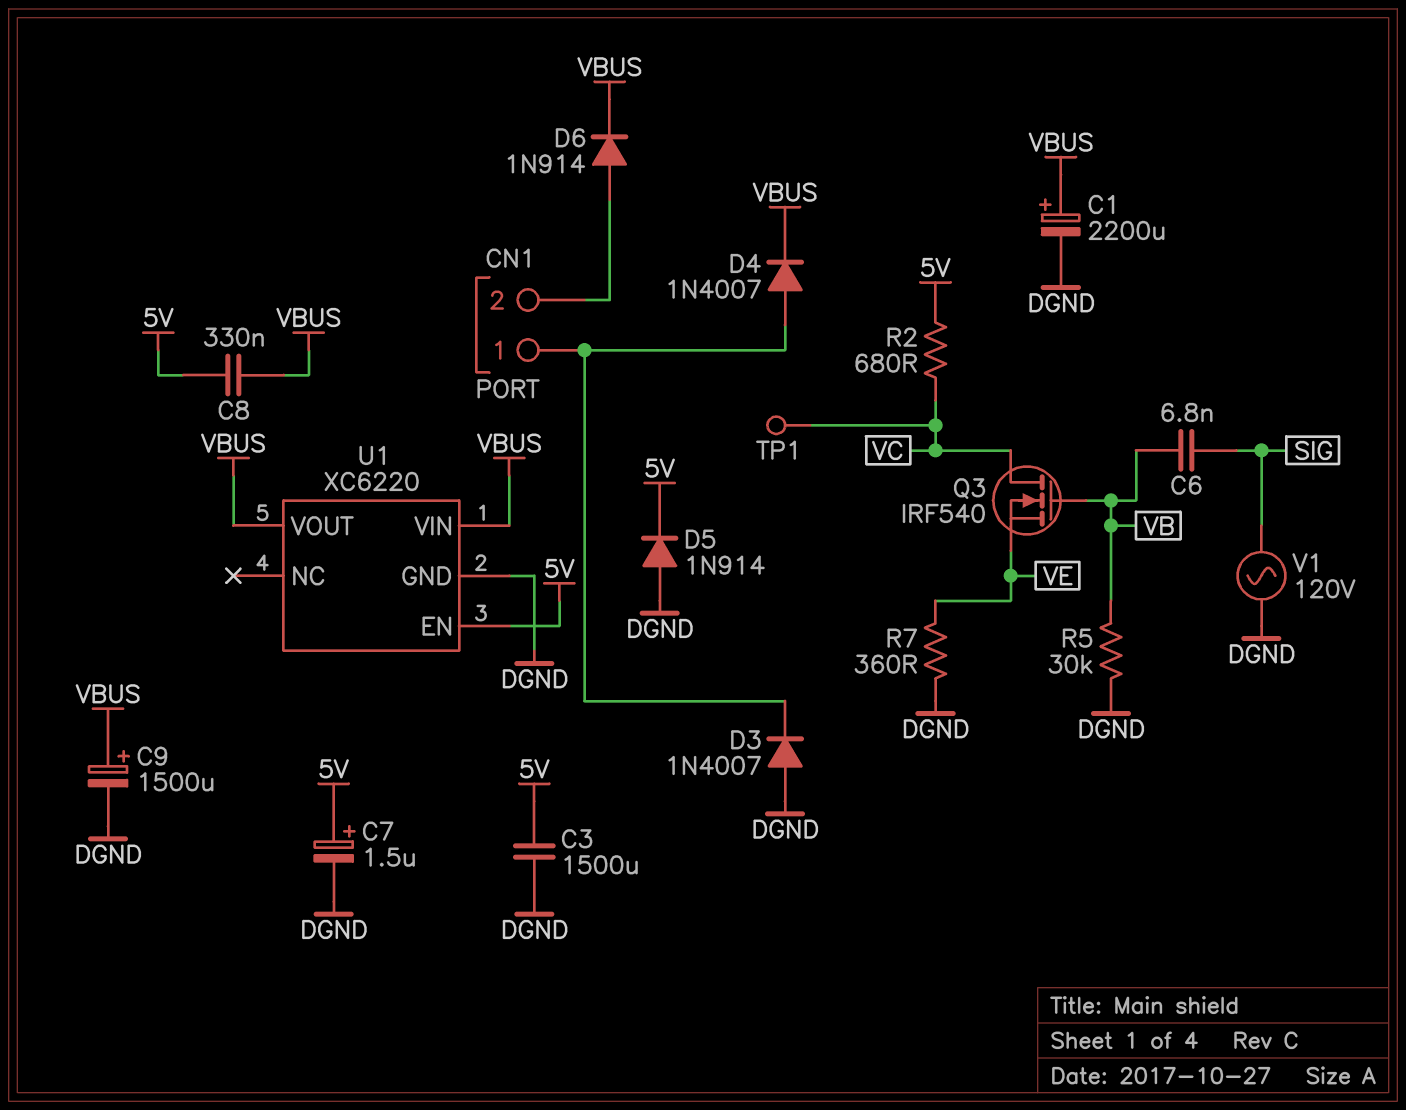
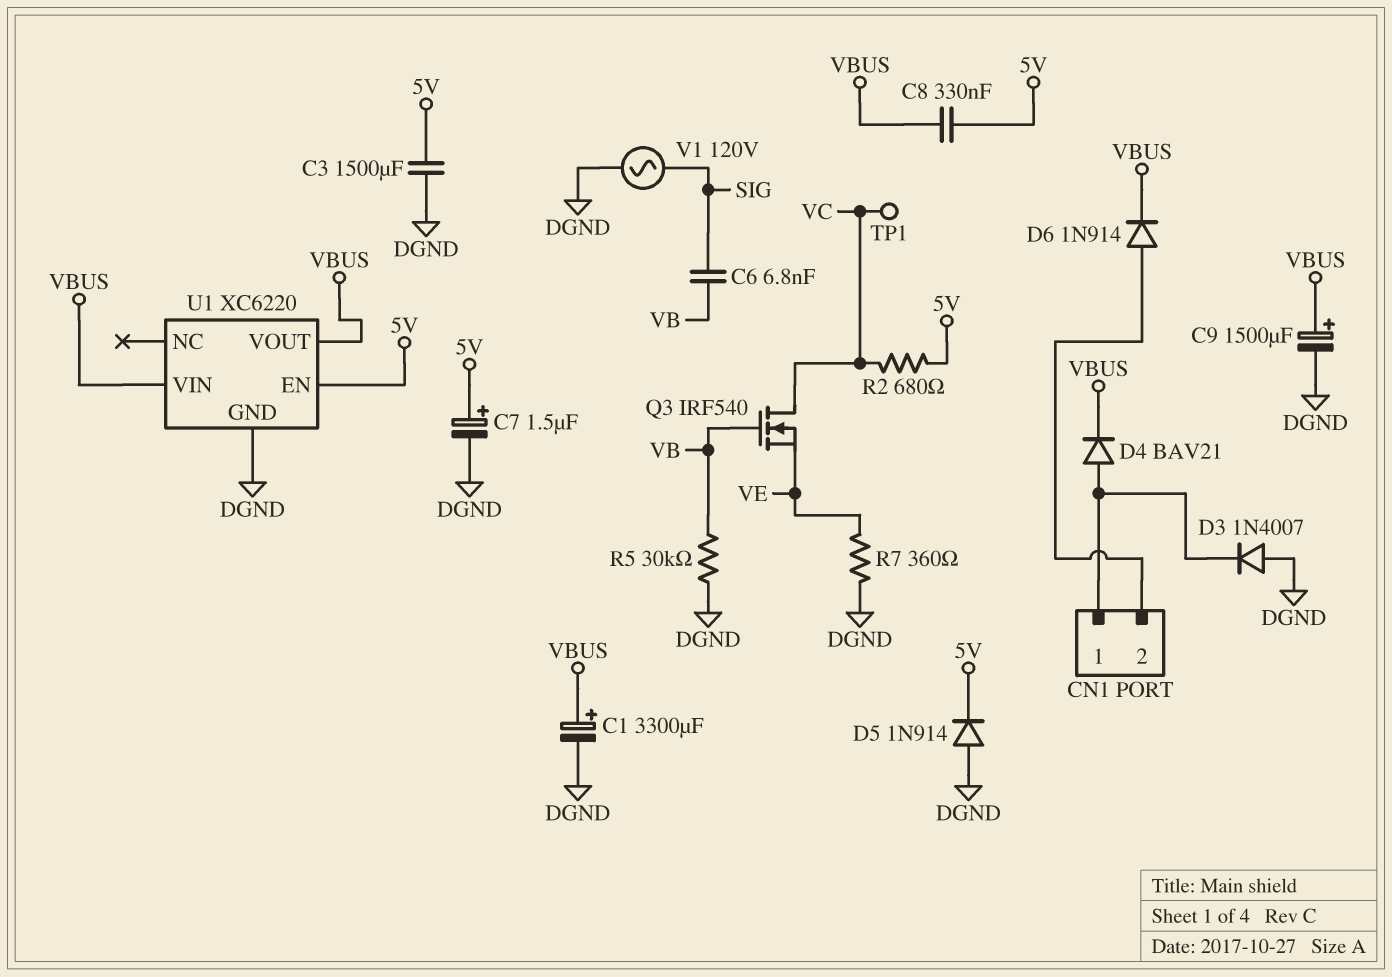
C1: 2200uF (plus VBUS, minus DGND) -> 3300uF (plus VBUS, minus DGND)
D4: diode 1N4007 (A CN1/1, K VBUS) -> diode BAV21 (A CN1/1, K VBUS)

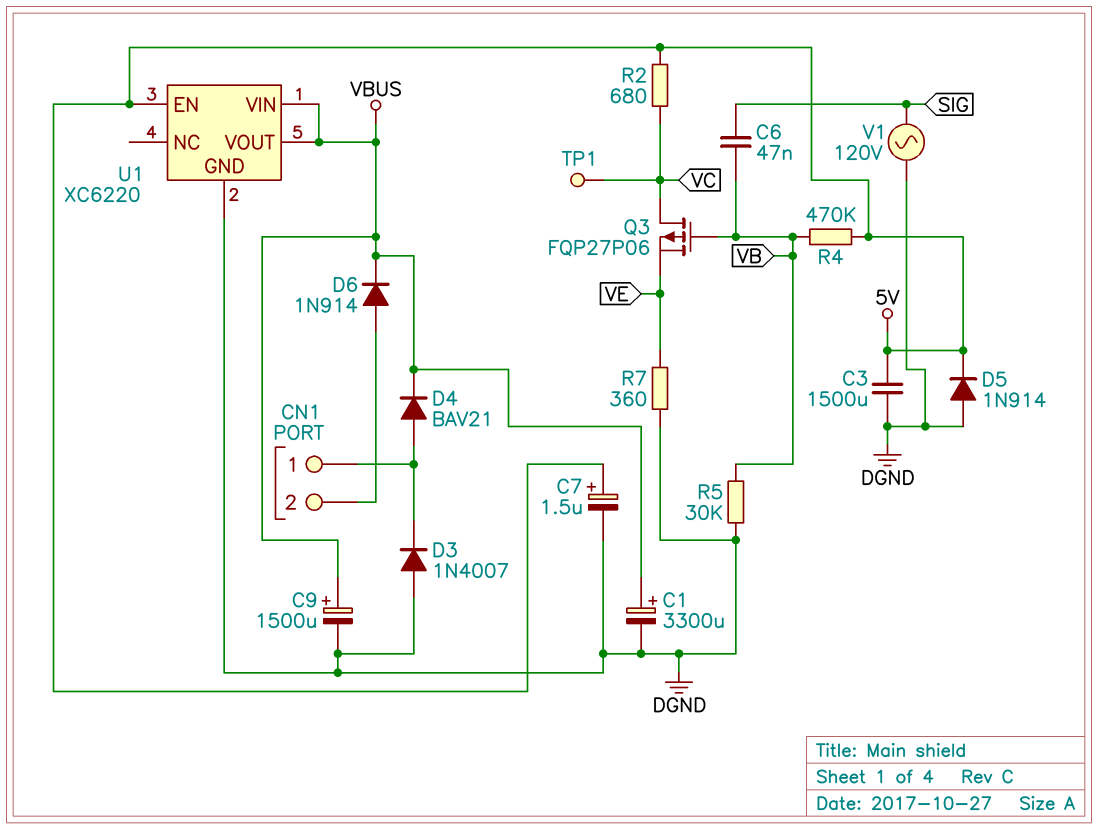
C6: 6.8nF (SIG, VB) -> 47nF (SIG, VB)
C8: 330nF (5V, VBUS) -> none
Q3: NMOS IRF540 (G VB, D VC, S VE) -> PMOS FQP27P06 (G VB, D VC, S VE)
R4: none -> 470k (5V, VB)

